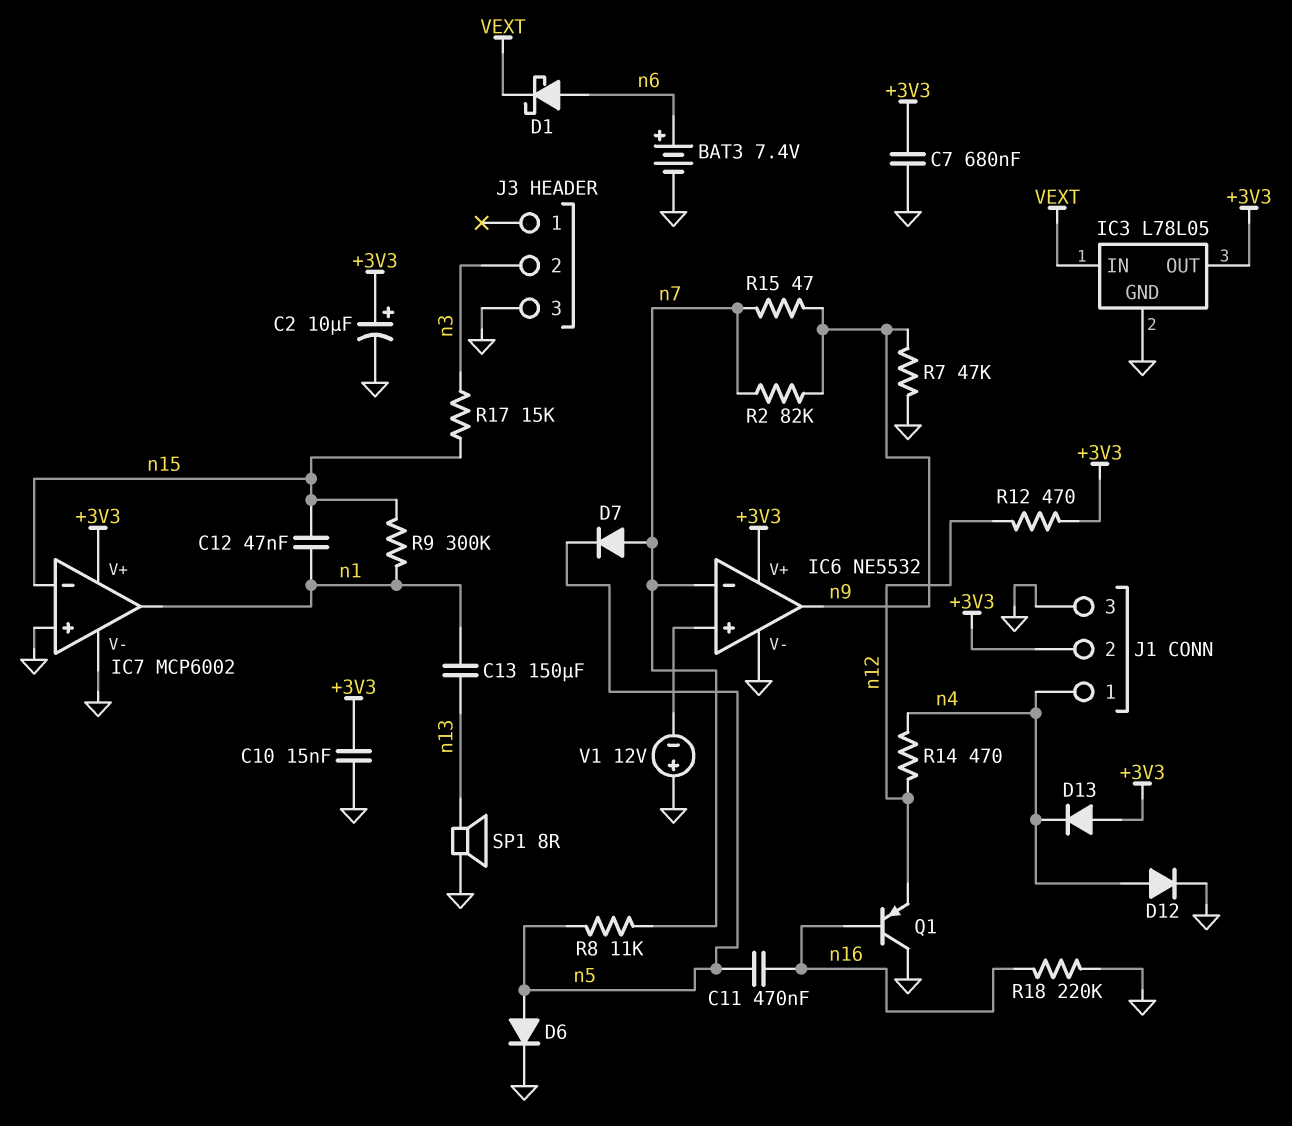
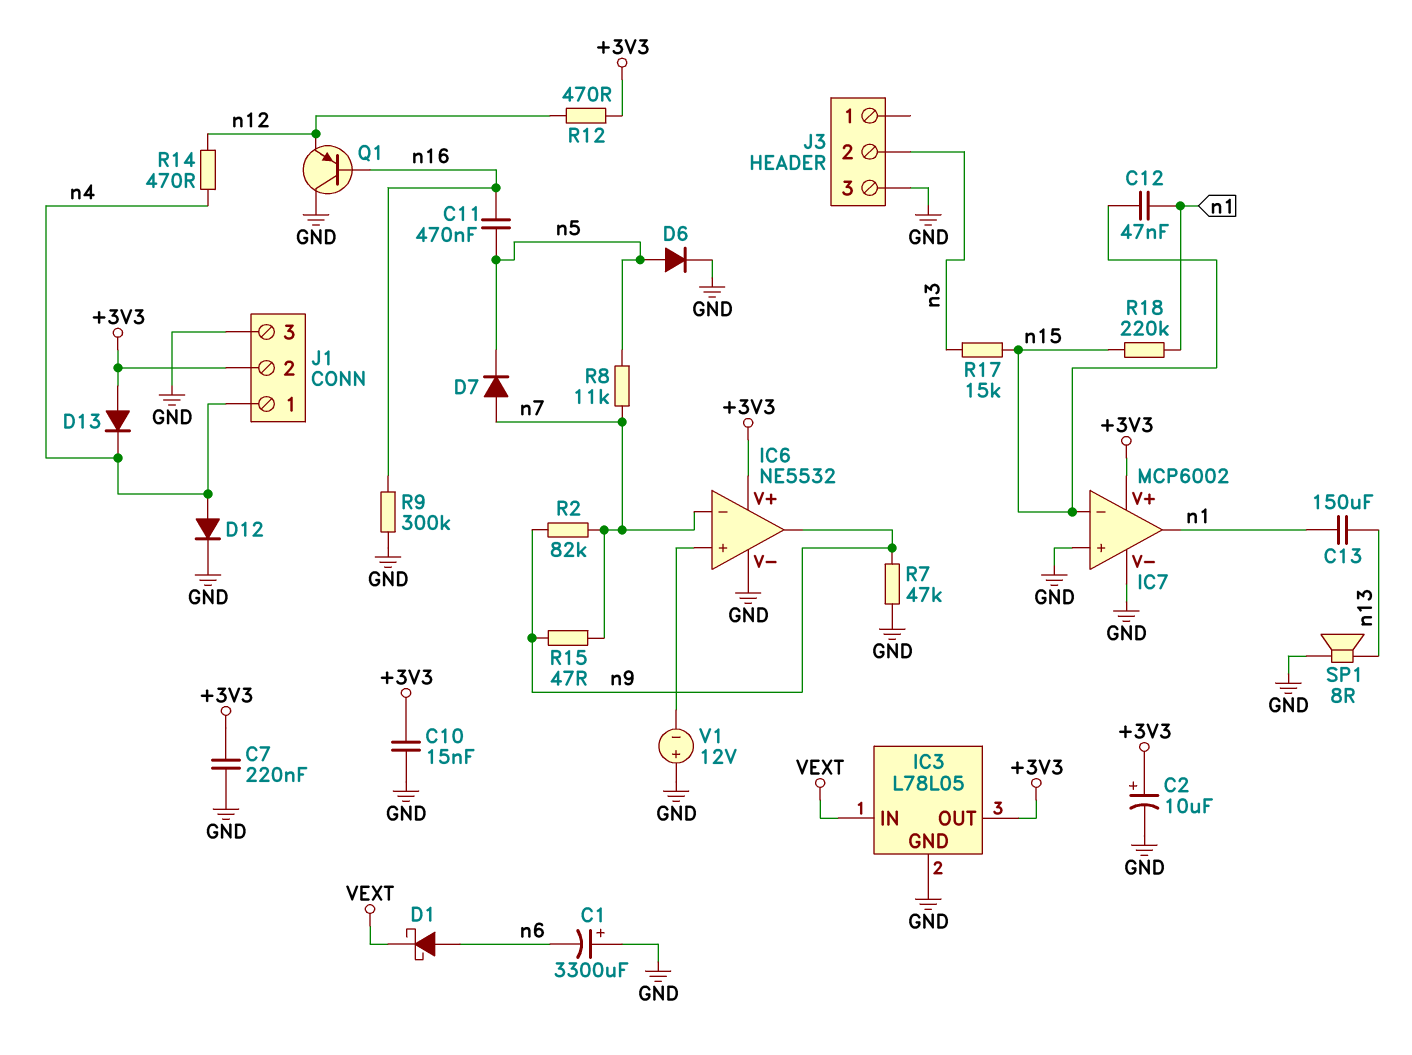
BAT3: 7.4V (plus n6, minus GND) -> none
C1: none -> 3300uF (plus GND, minus n6)
C7: 680nF (+3V3, GND) -> 220nF (+3V3, GND)
R9: 300k (n1, n15) -> 300k (GND, n16)
R18: 220k (GND, n16) -> 220k (n1, n15)

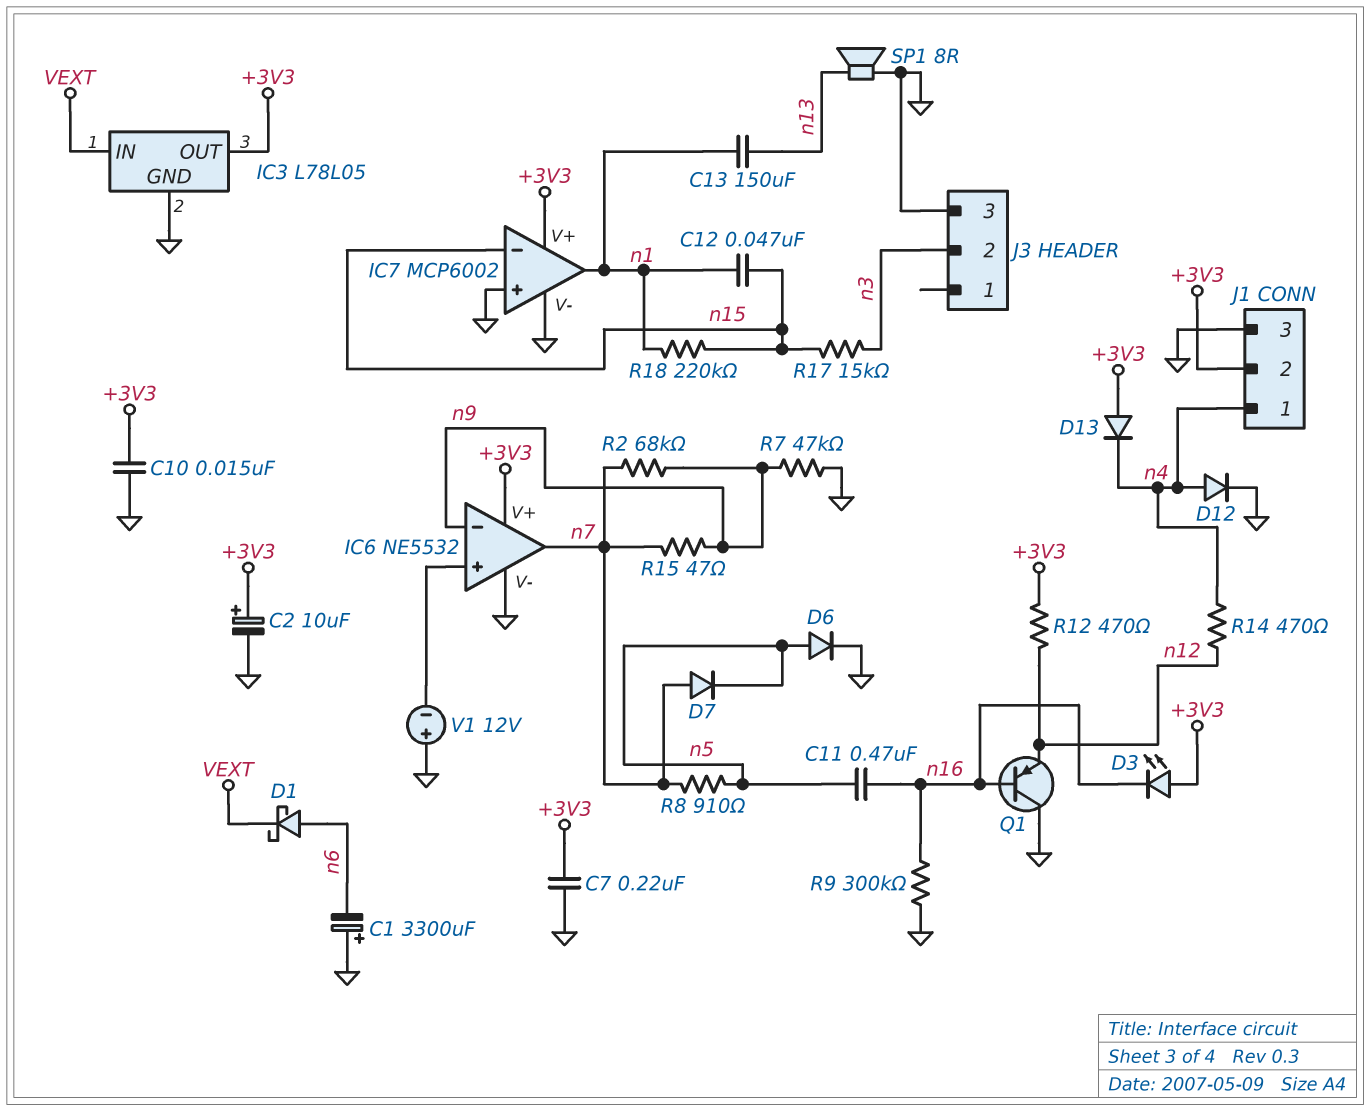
D3: none -> LED (A +3V3, K n16)
IC6 pin in-: n7 -> n9
IC6 pin out: n9 -> n7
R2: 82k (n7, n9) -> 68k (n7, n9)
R8: 11k (n5, n7) -> 910 (n5, n7)

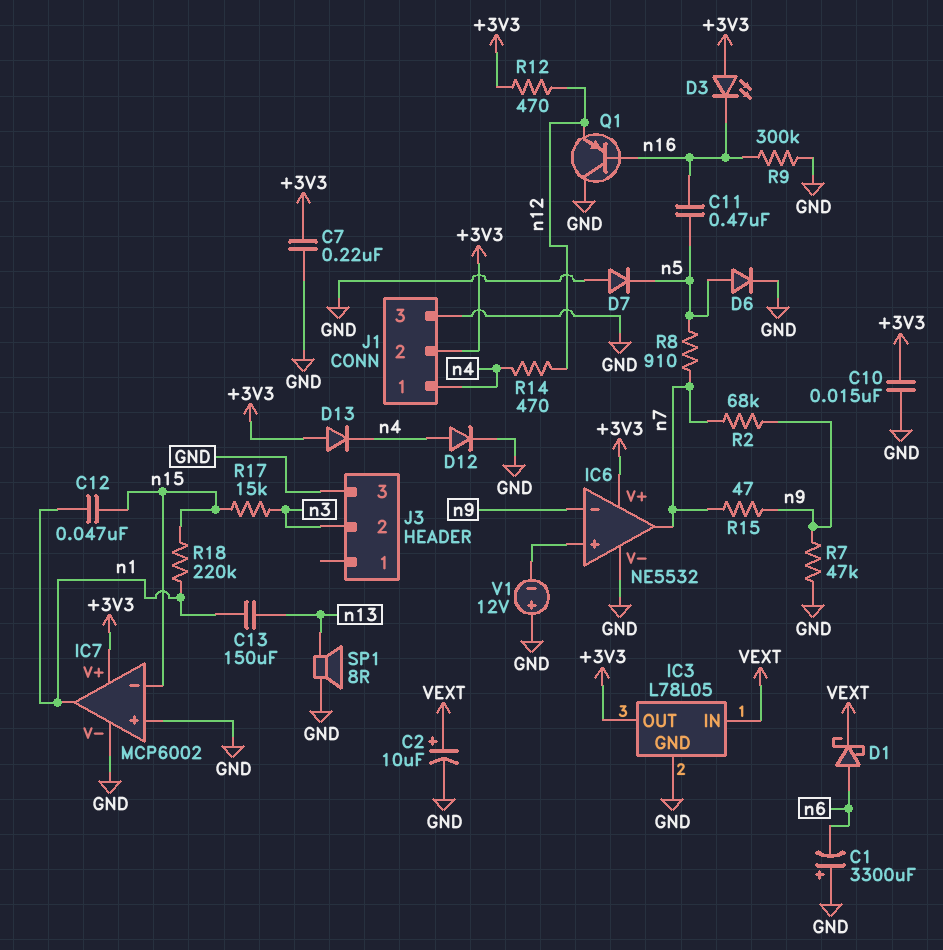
C2: 10uF (plus +3V3, minus GND) -> 10uF (plus VEXT, minus GND)
D7: diode (A n7, K n5) -> diode (A GND, K n5)

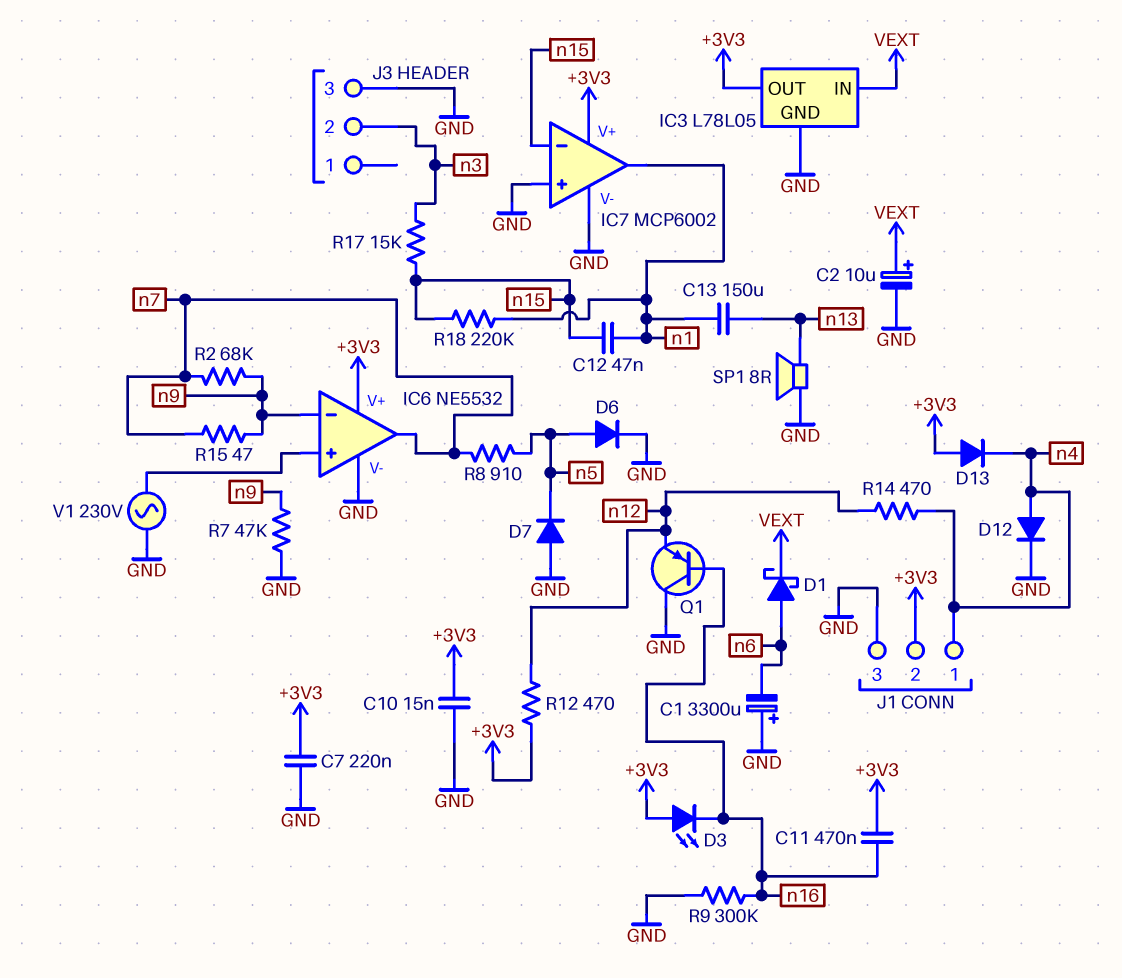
C11: 470nF (n5, n16) -> 470nF (+3V3, n16)
V1: 12V (plus GND, minus IC6/in+) -> AC 230V (GND, IC6/in+)

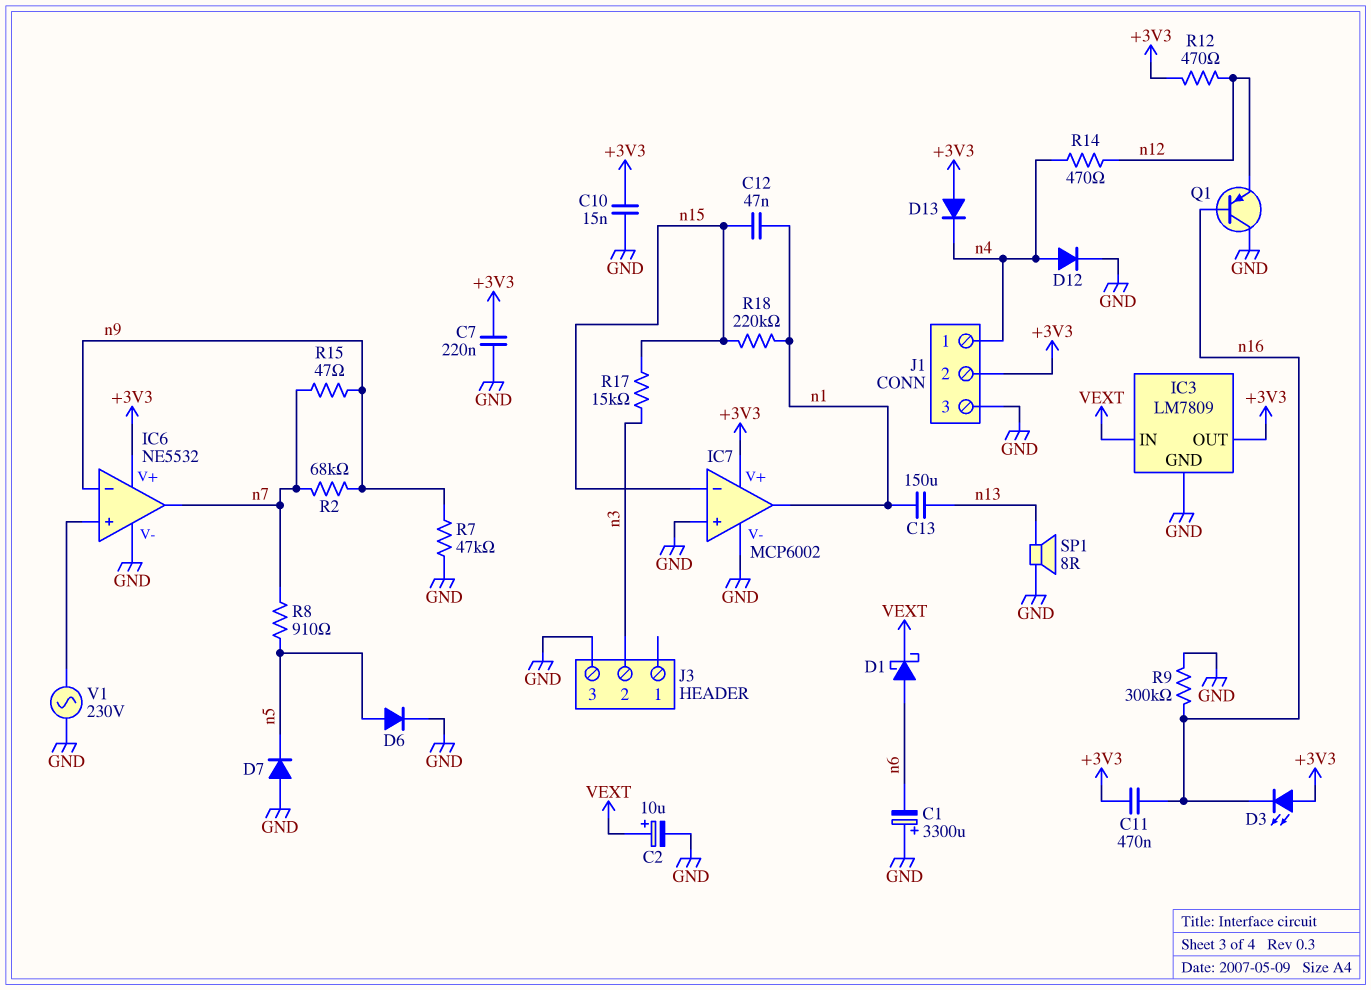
IC3: L78L05 -> LM7809

